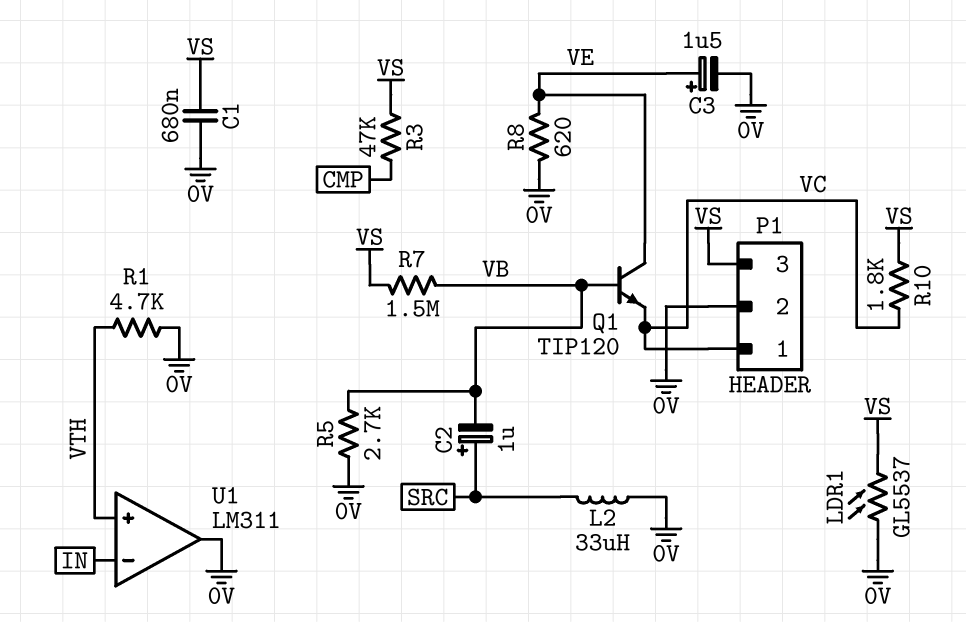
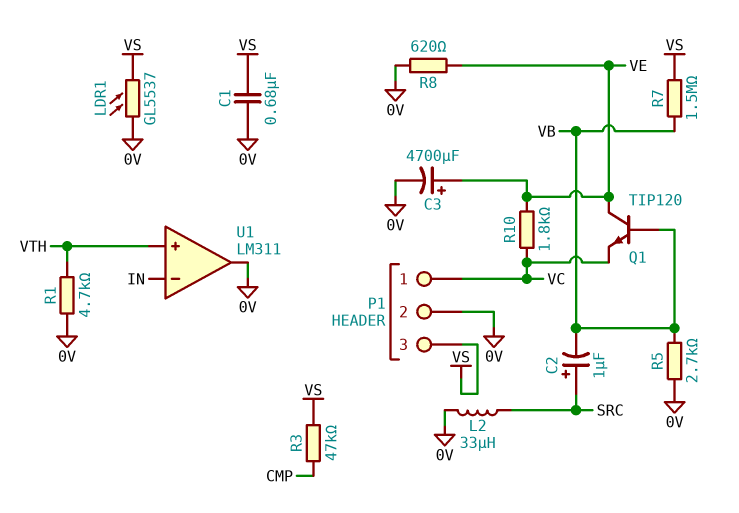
C3: 1.5uF (plus VE, minus 0V) -> 4700uF (plus VE, minus 0V)
R10: 1.8k (VC, VS) -> 1.8k (VC, VE)

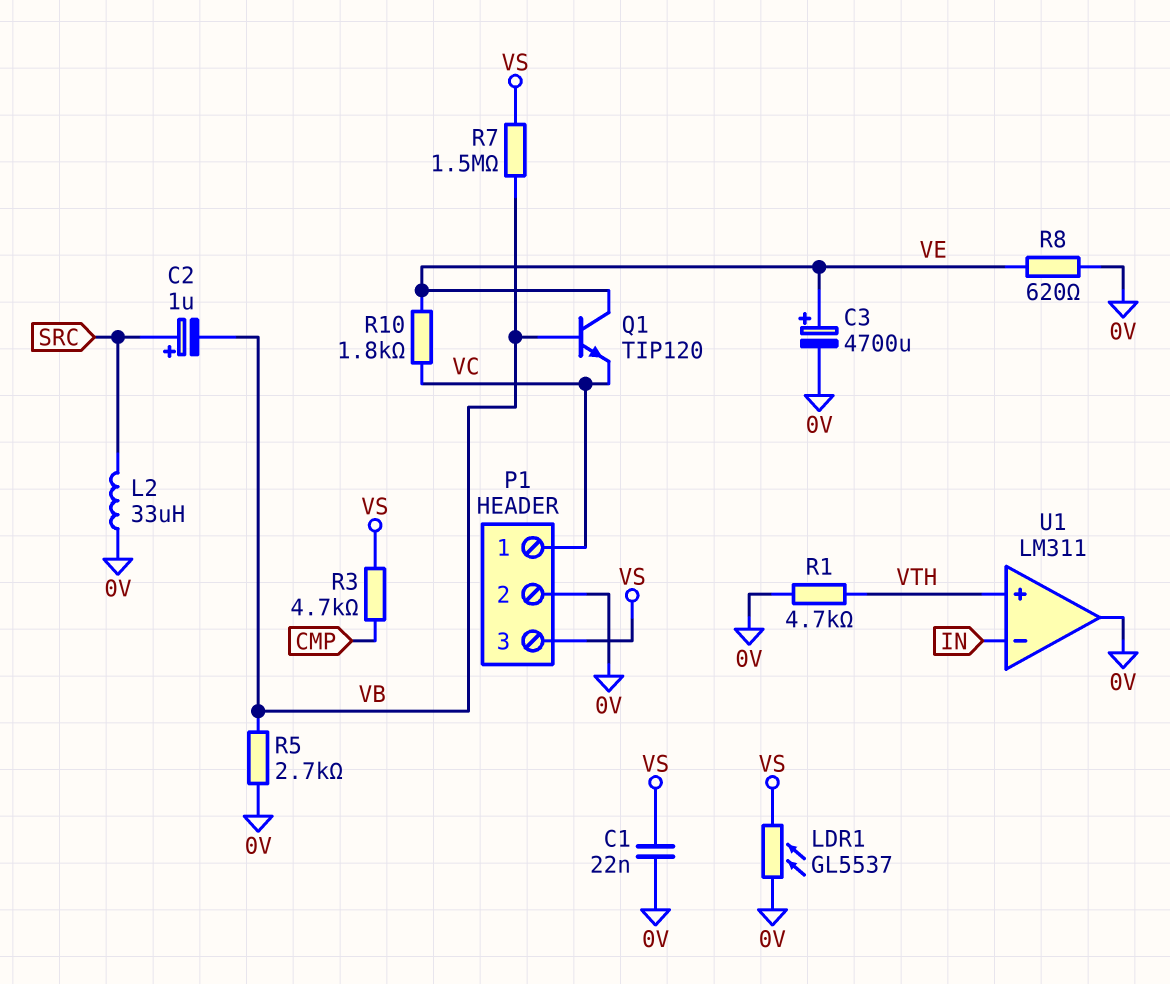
C1: 680nF (0V, VS) -> 22nF (0V, VS)
R3: 47k (CMP, VS) -> 4.7k (CMP, VS)

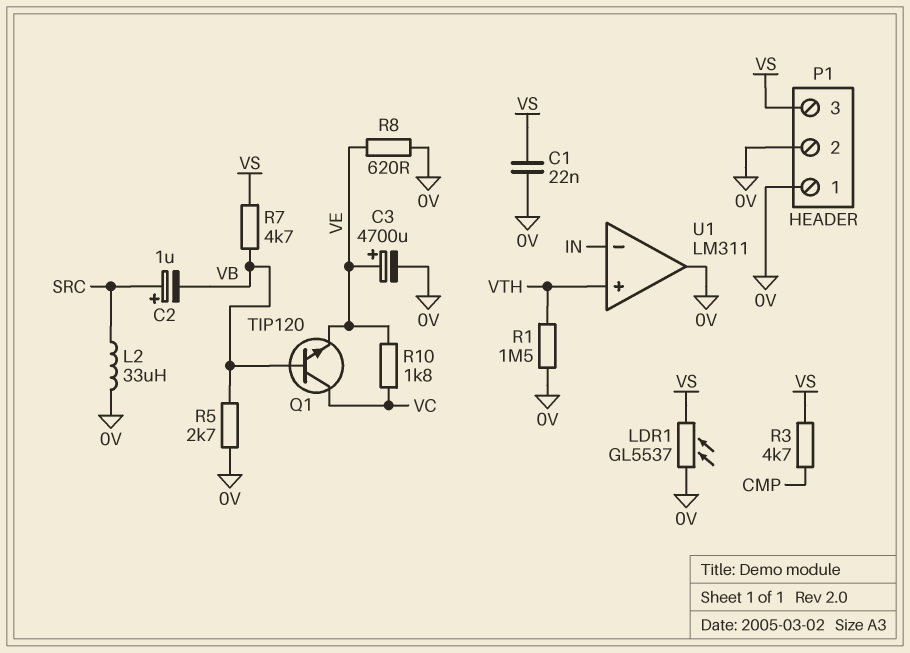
P1 pin 1: VC -> 0V
Q1: NPN TIP120 (B VB, C VE, E VC) -> NPN TIP120 (B VB, C VC, E VE)
R1: 4.7k (0V, VTH) -> 1.5M (0V, VTH)
R7: 1.5M (VB, VS) -> 4.7k (VB, VS)

